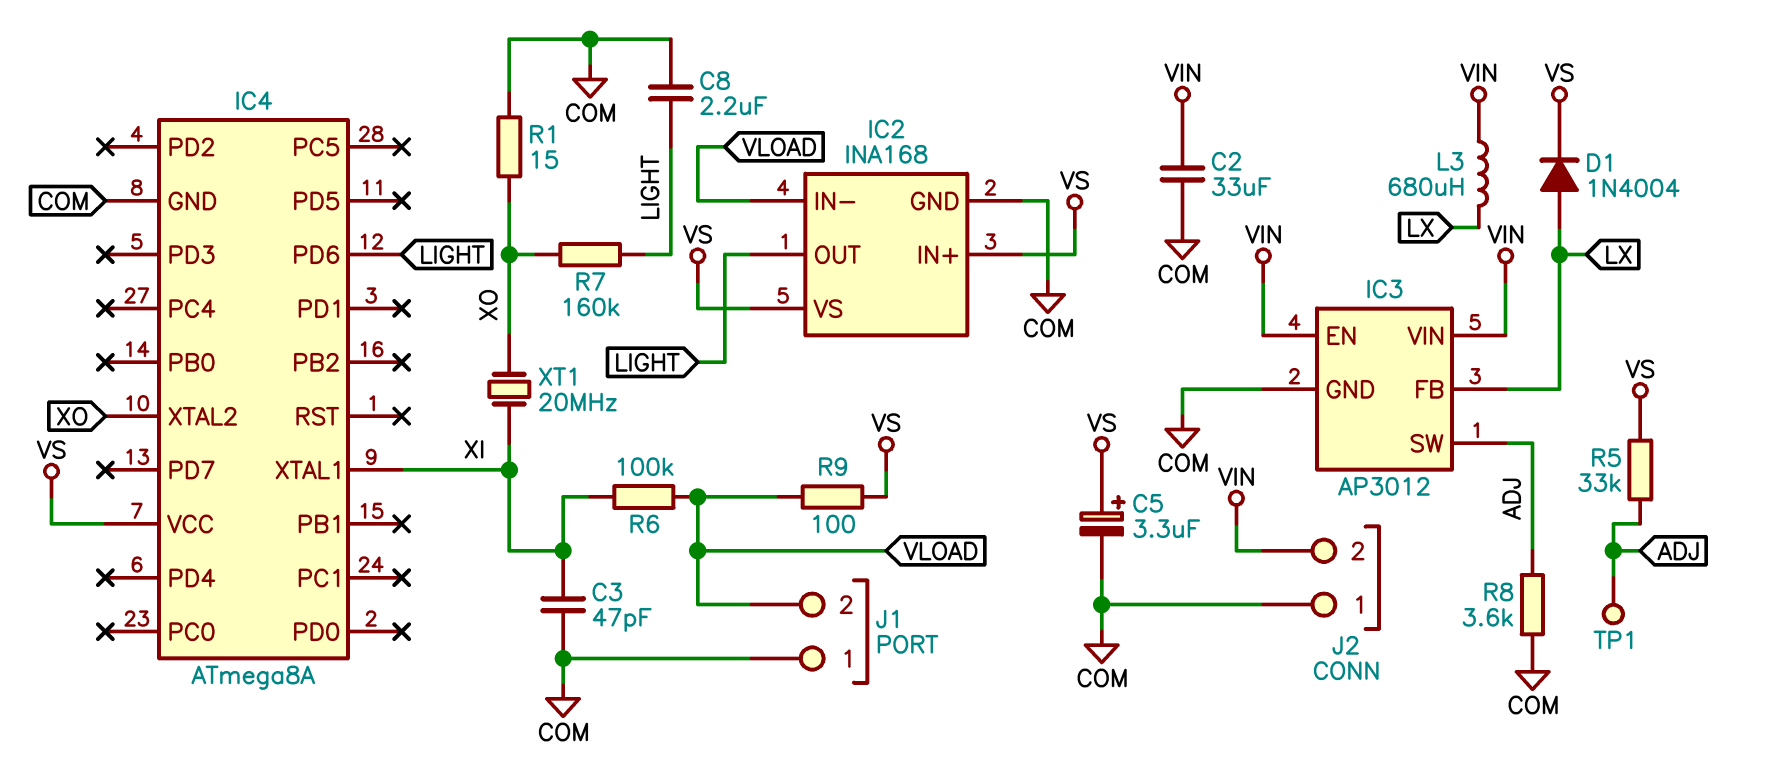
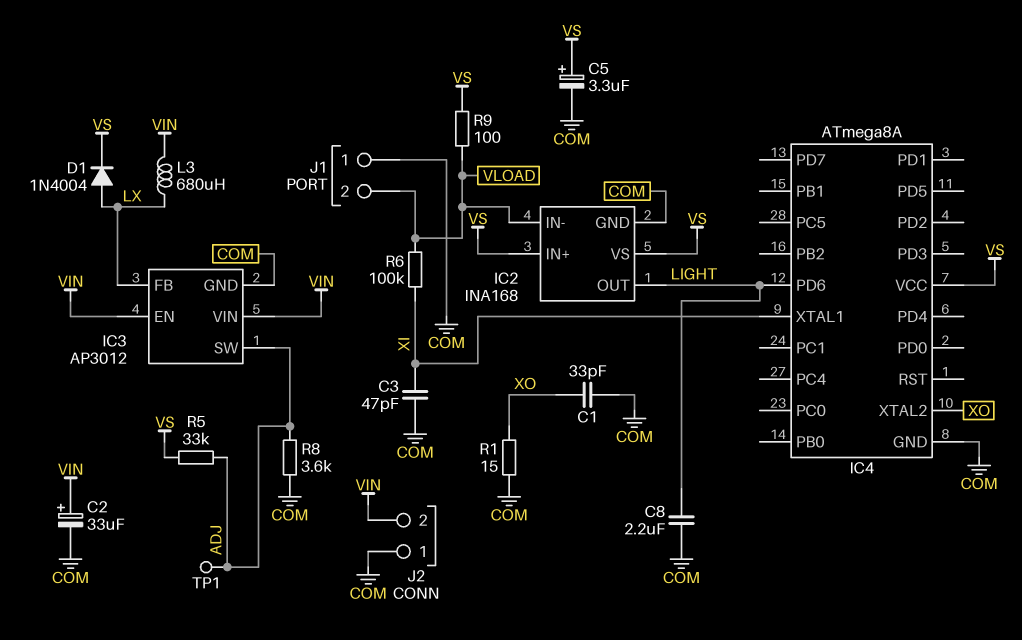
C1: none -> 33pF (COM, XO)
C2: 33uF (COM, VIN) -> 33uF (plus VIN, minus COM)
R7: 160k (LIGHT, XO) -> none
XT1: 20MHz (XI, XO) -> none

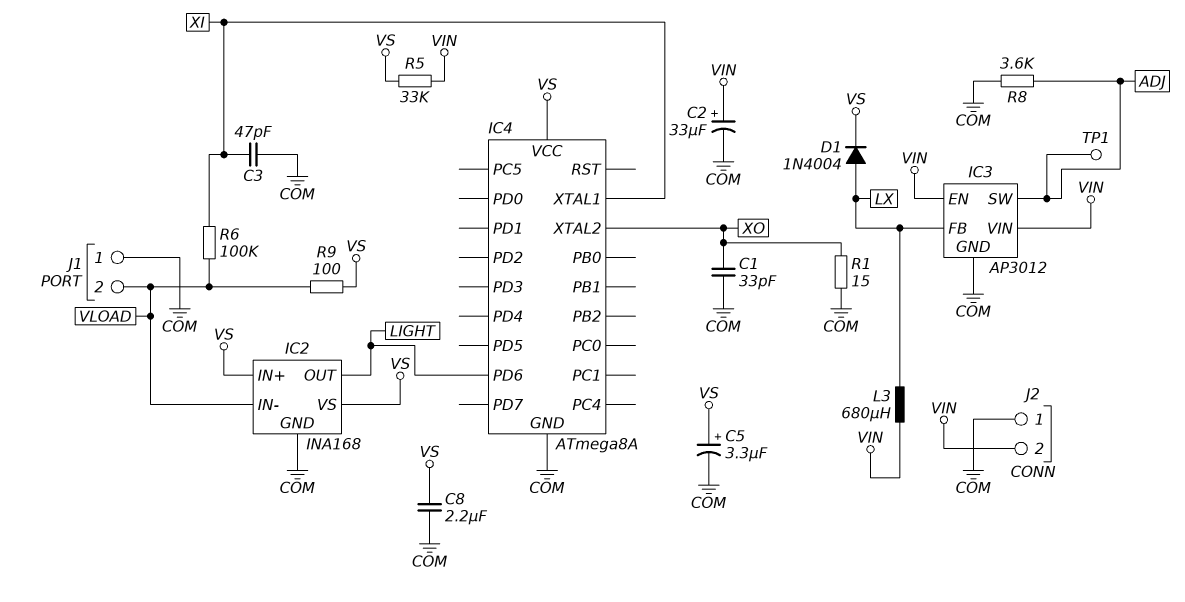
C8: 2.2uF (COM, LIGHT) -> 2.2uF (COM, VS)
R5: 33k (ADJ, VS) -> 33k (VIN, VS)

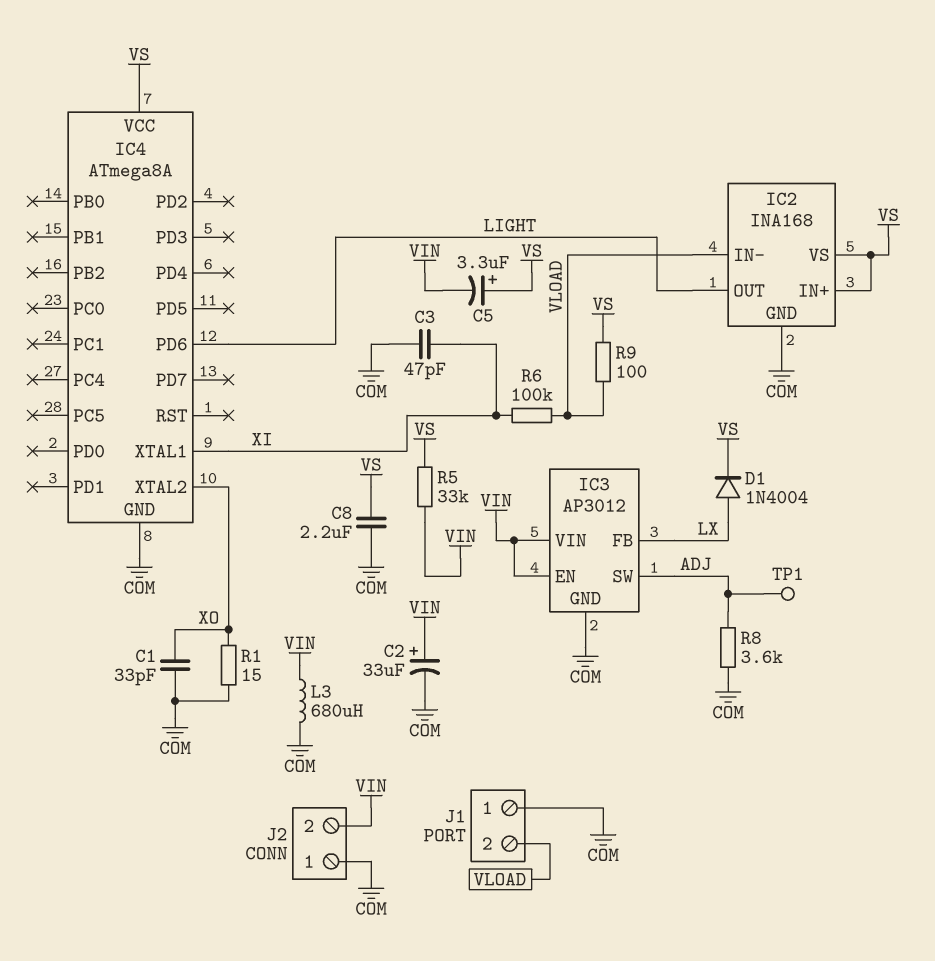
C5: 3.3uF (plus VS, minus COM) -> 3.3uF (plus VS, minus VIN)
L3: 680uH (LX, VIN) -> 680uH (COM, VIN)

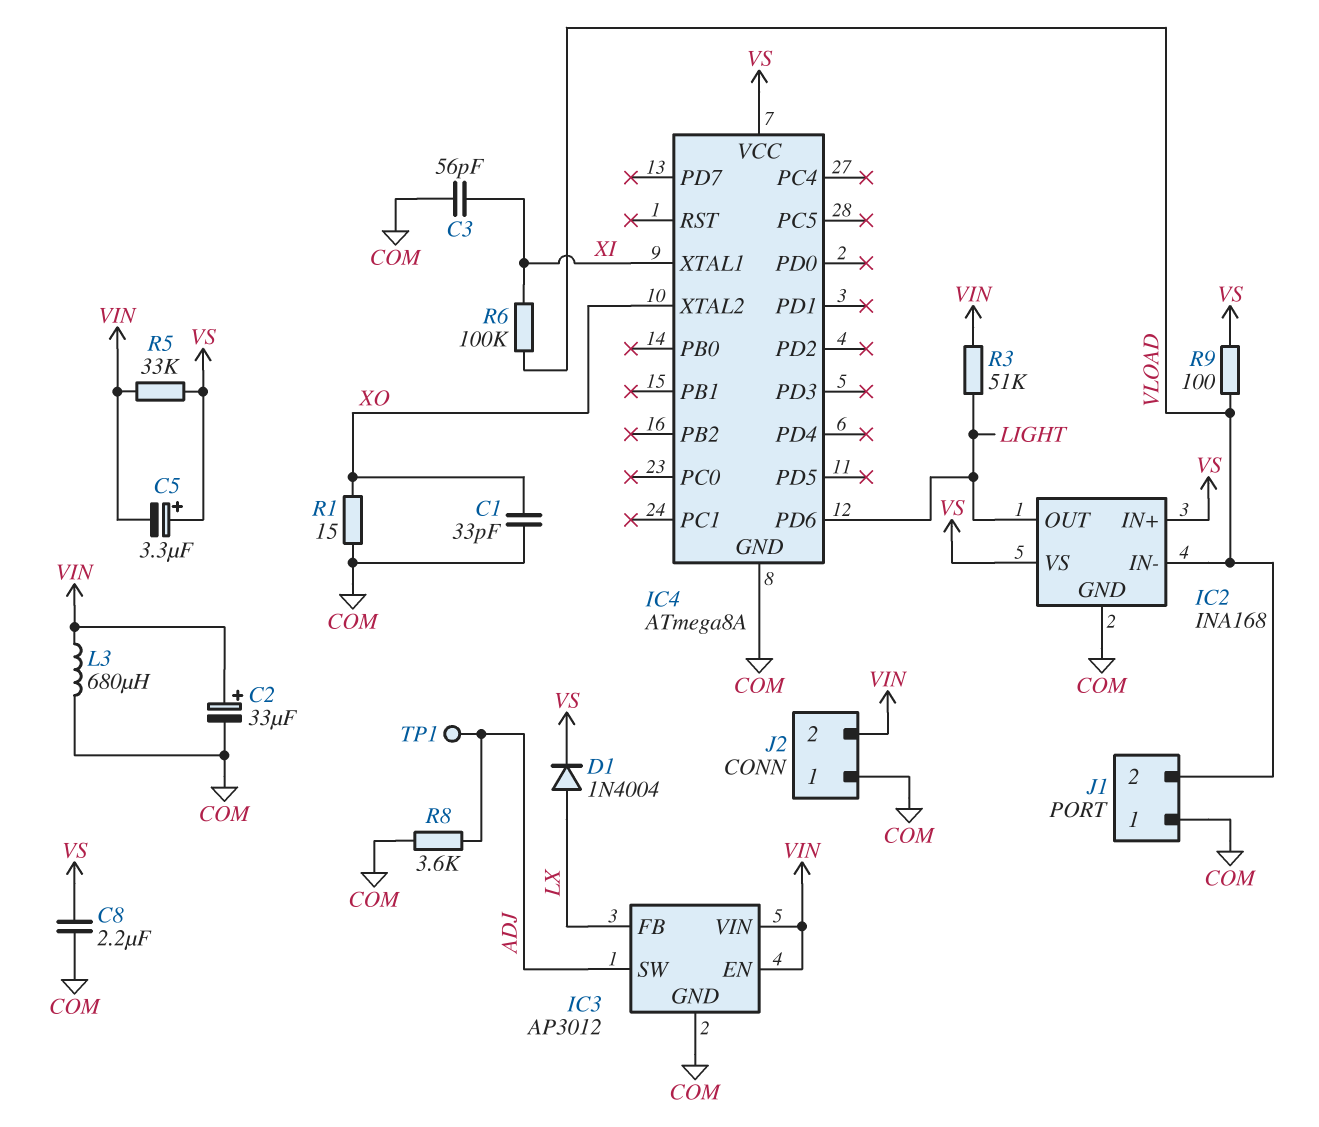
C3: 47pF (COM, XI) -> 56pF (COM, XI)
R3: none -> 51k (LIGHT, VIN)

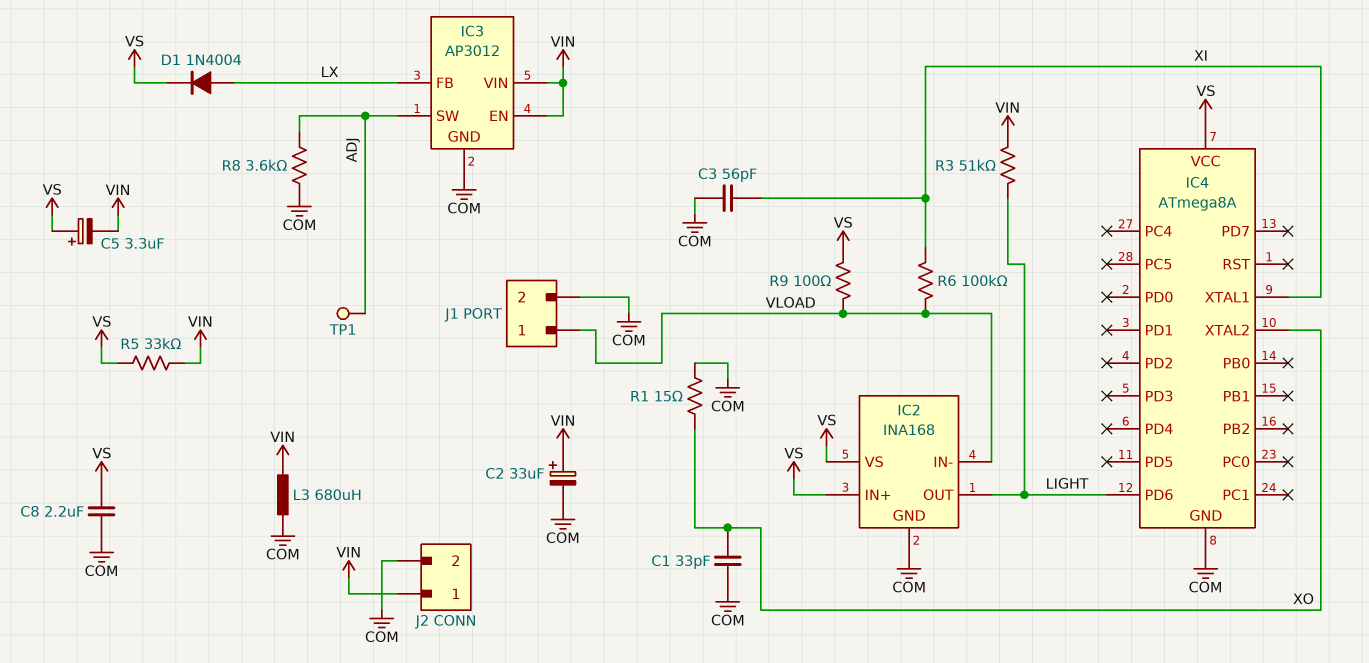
J1 pin 1: COM -> VLOAD
J1 pin 2: VLOAD -> COM
J2 pin 1: COM -> VIN
J2 pin 2: VIN -> COM

